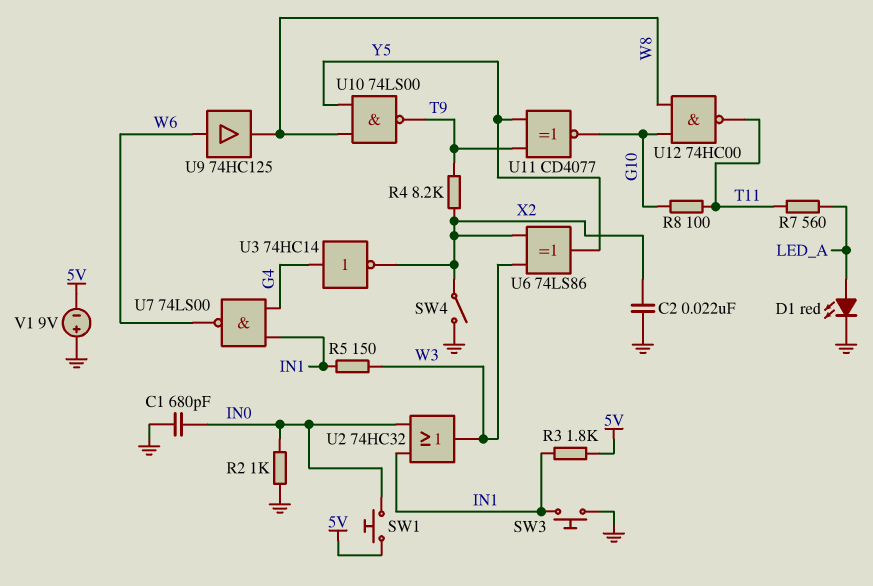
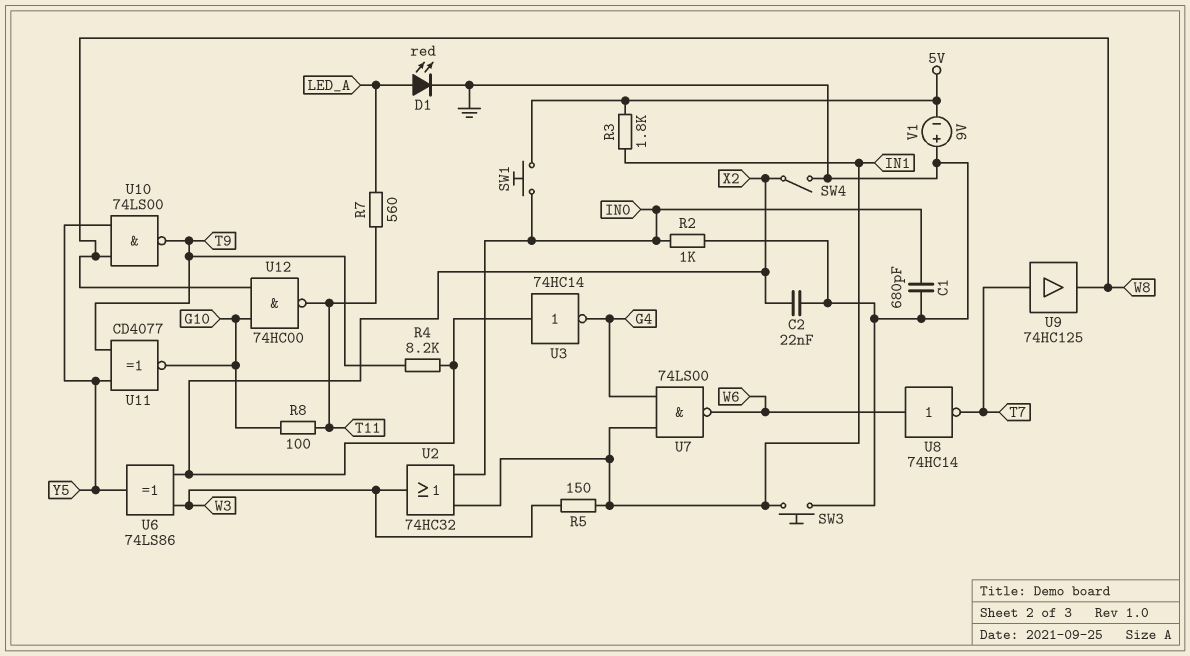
U3: NOT 74HC14 (in G4, out X2) -> NOT 74HC14 (in X2, out G4)
U8: none -> NOT 74HC14 (in W6, out T7)
U9: buffer 74HC125 (in W6, out W8) -> buffer 74HC125 (in T7, out W8)

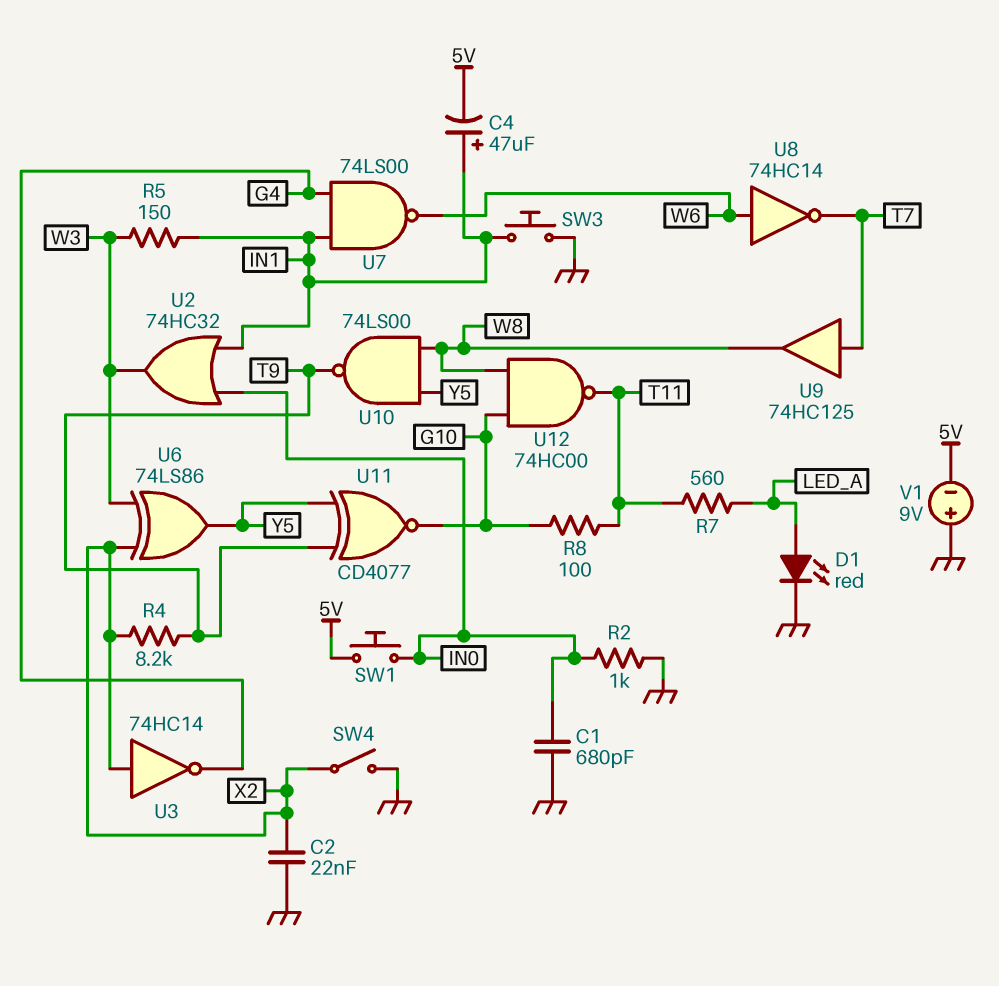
C4: none -> 47uF (plus IN1, minus 5V)
R3: 1.8k (5V, IN1) -> none

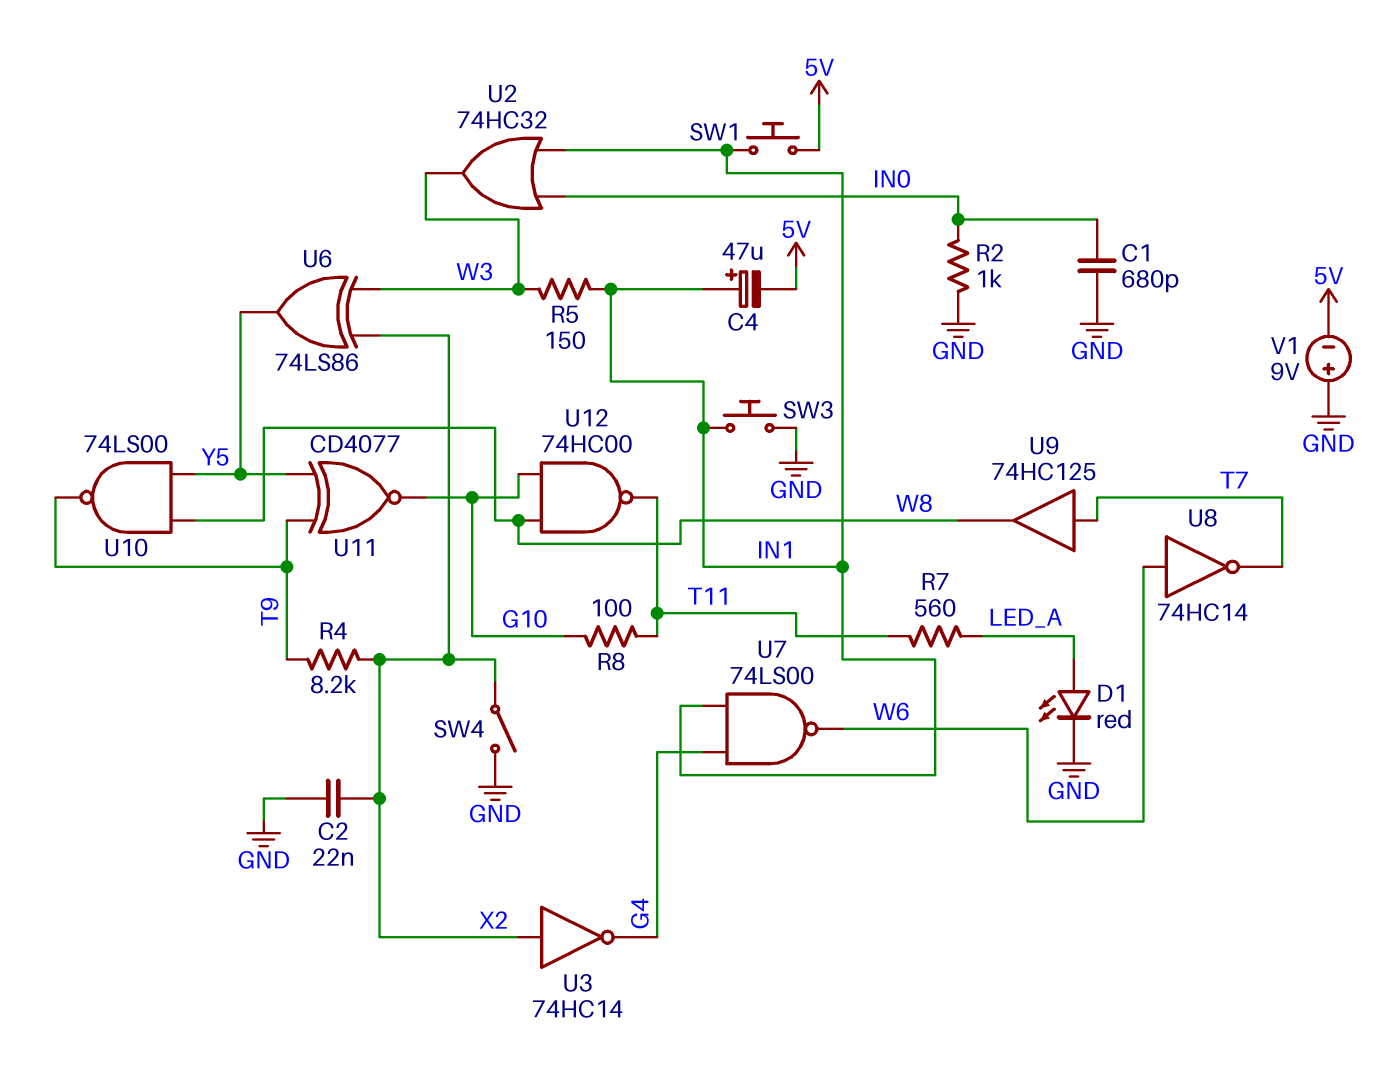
SW1: button (5V, IN0) -> button (5V, IN1)

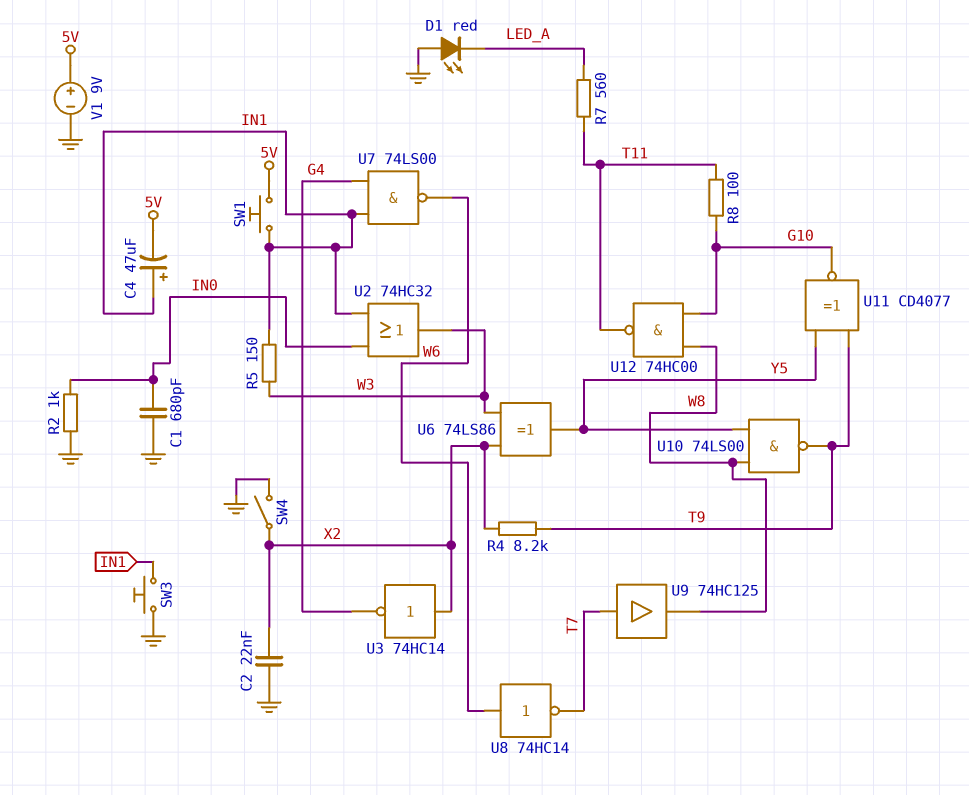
D1: LED red (A LED_A, K GND) -> LED red (A GND, K LED_A)
V1: 9V (plus GND, minus 5V) -> 9V (plus 5V, minus GND)

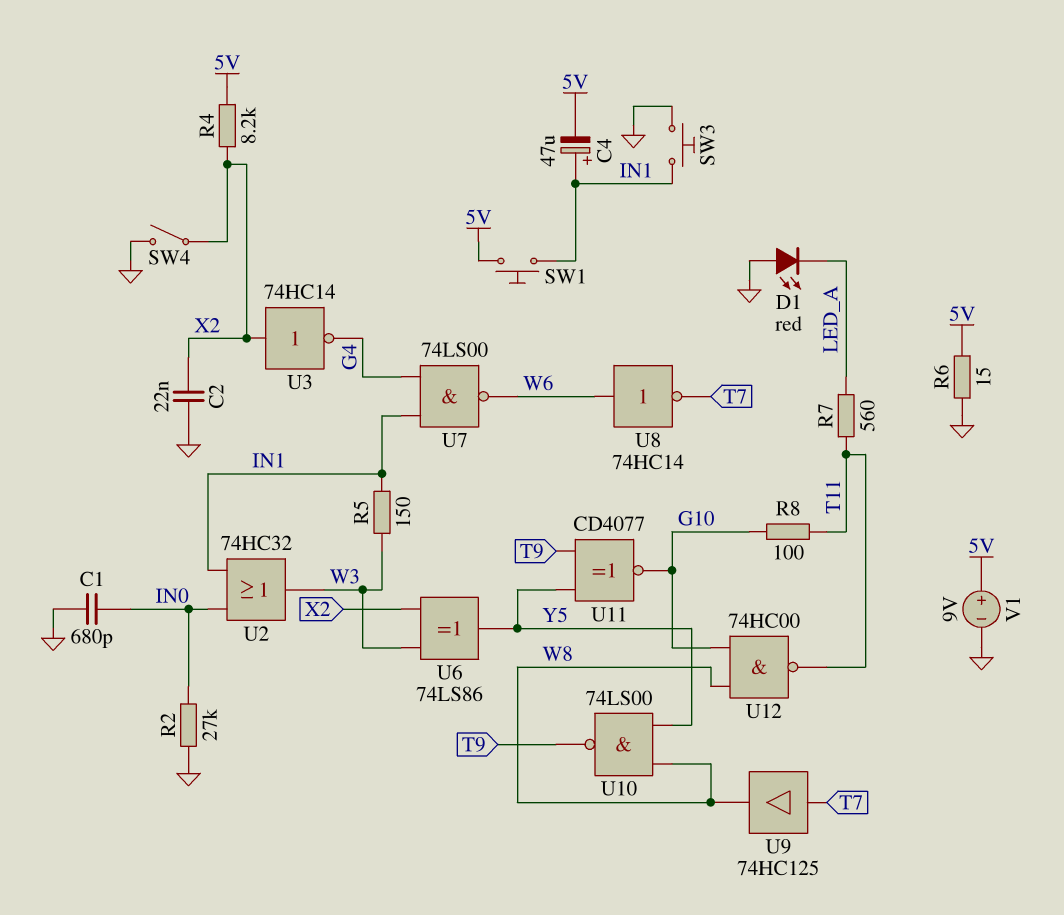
R2: 1k (GND, IN0) -> 27k (GND, IN0)
R4: 8.2k (T9, X2) -> 8.2k (5V, X2)
R6: none -> 15 (5V, GND)

